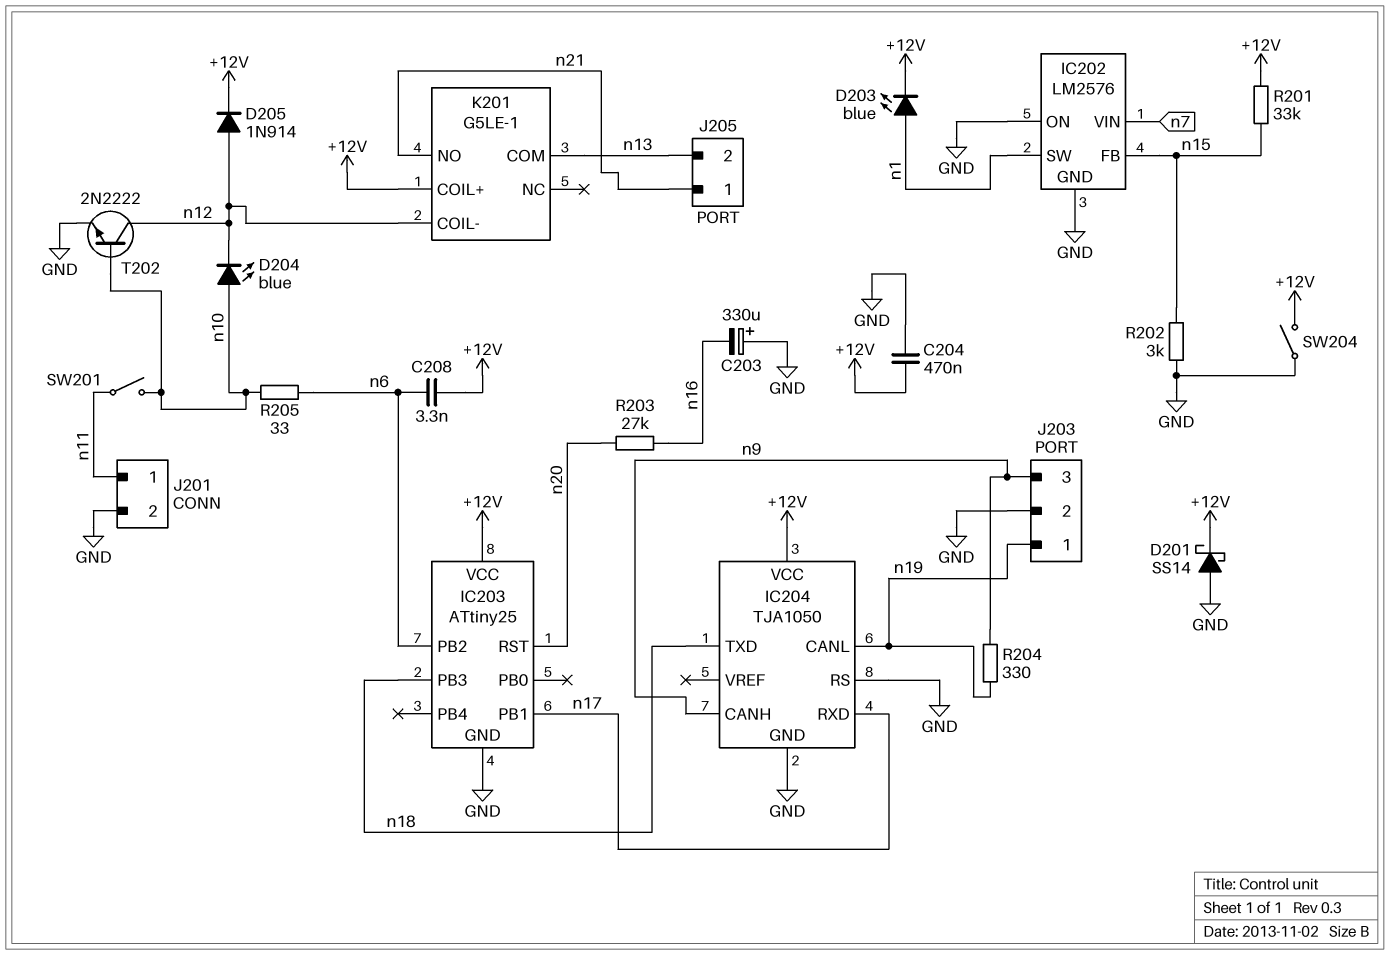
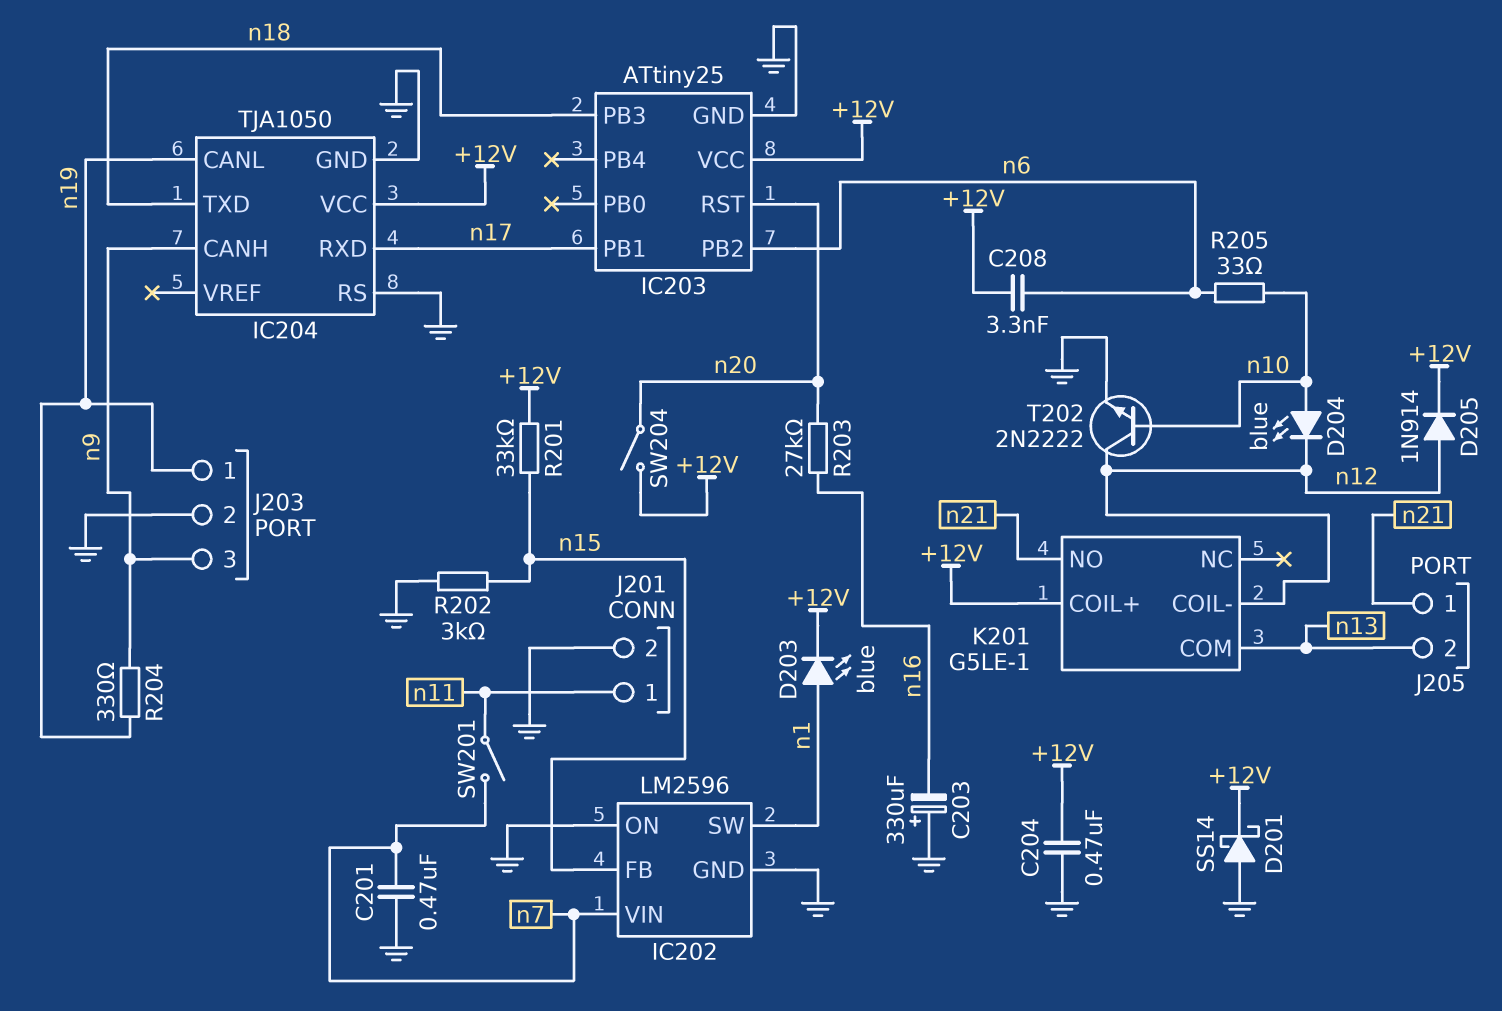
C201: none -> 470nF (GND, n7)
IC202: LM2576 -> LM2596
SW201: switch (n10, n11) -> switch (n7, n11)
SW204: switch (+12V, GND) -> switch (+12V, n20)

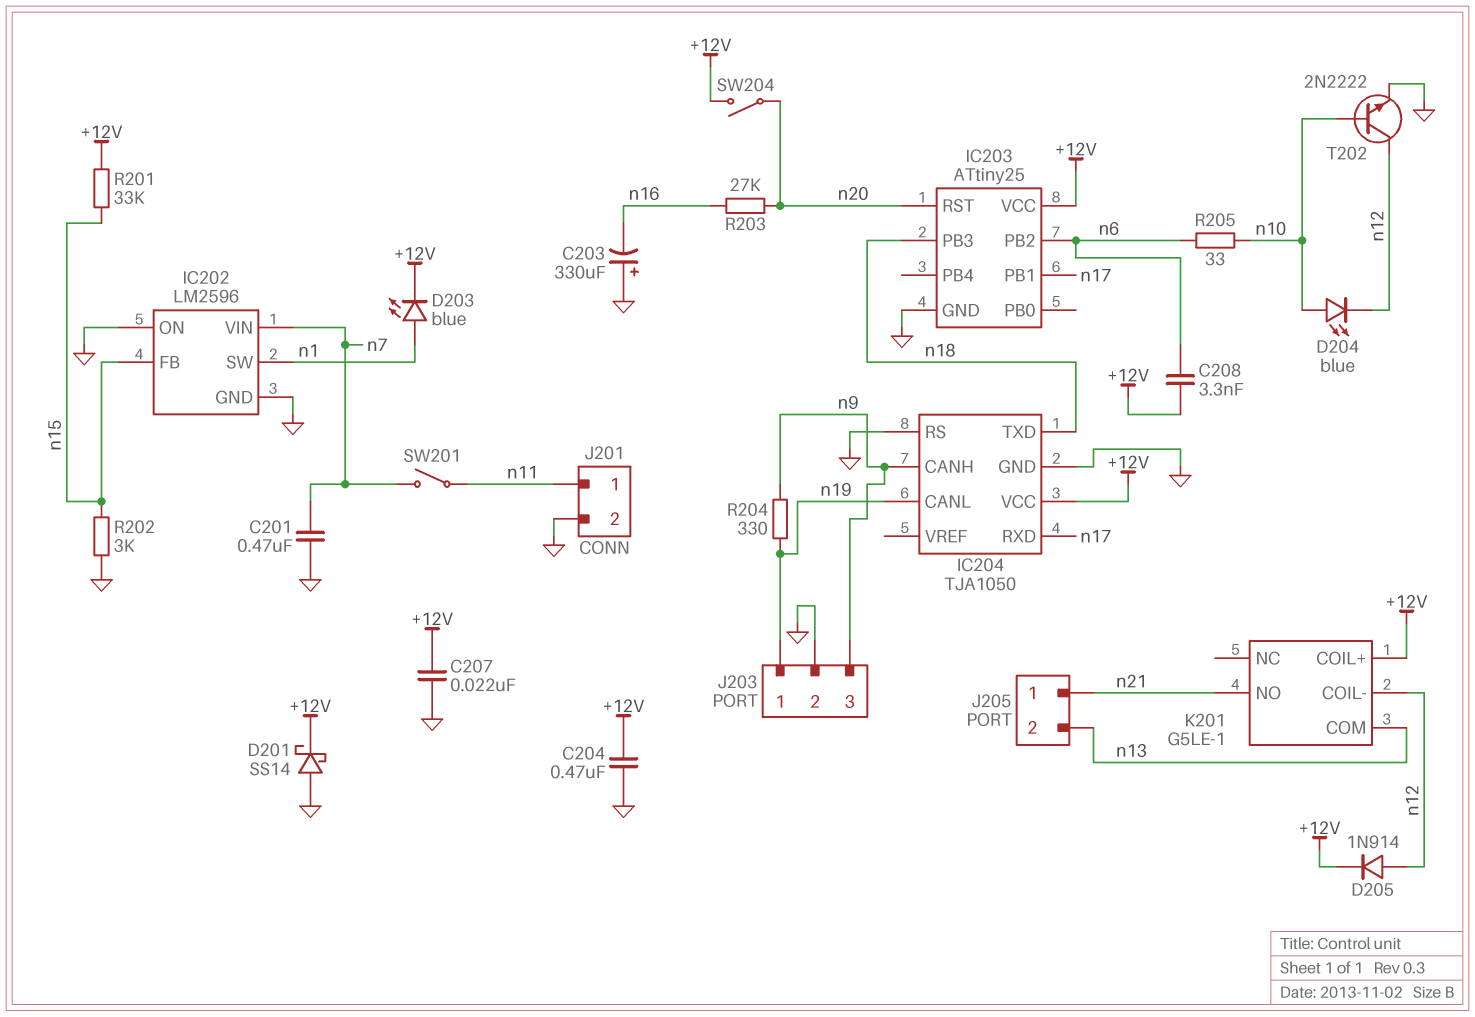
C207: none -> 22nF (+12V, GND)

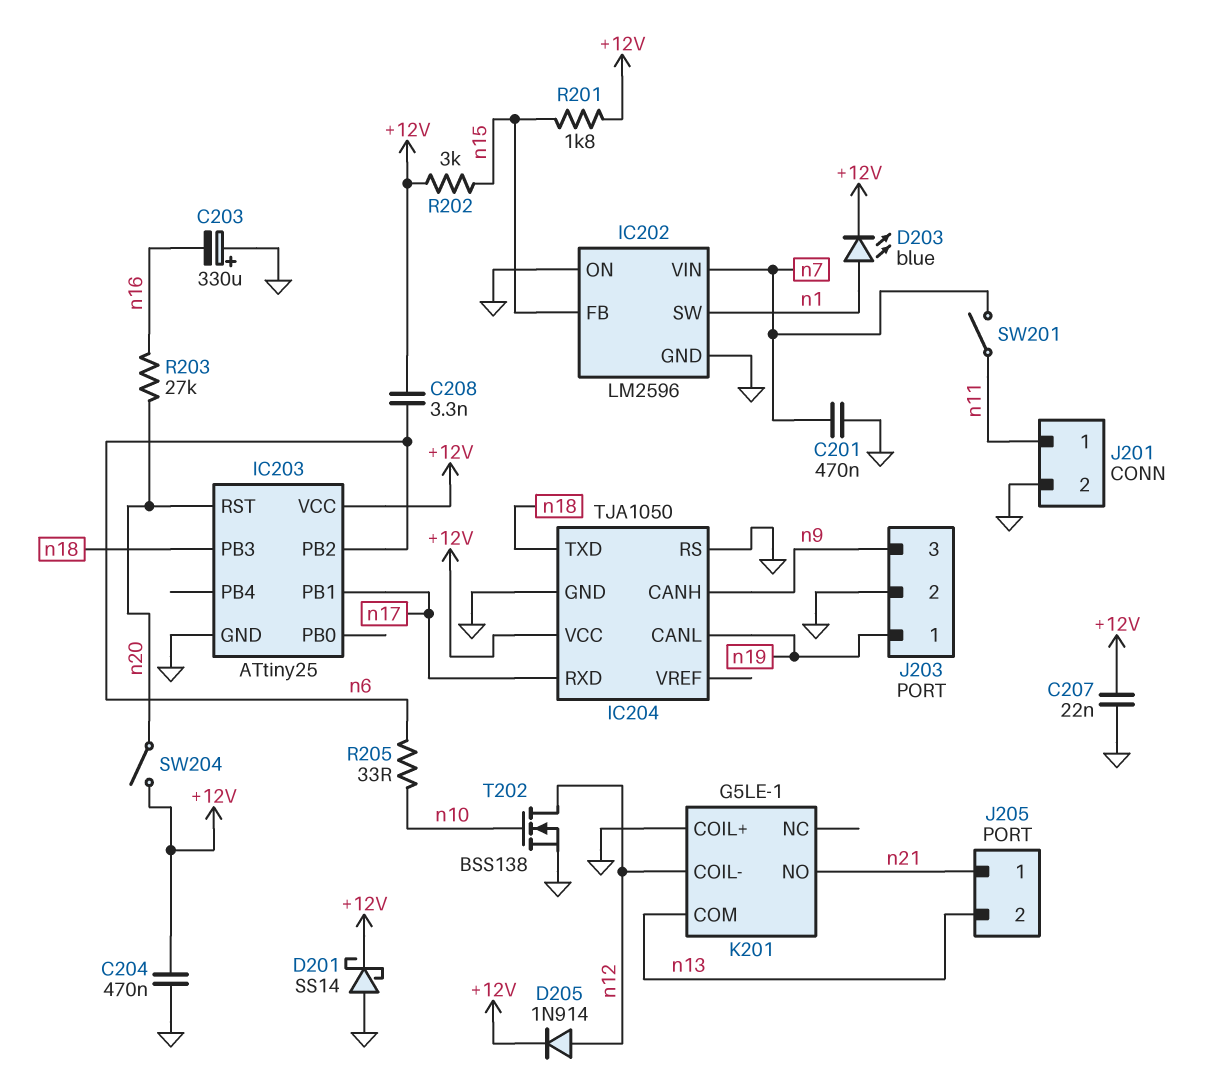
D204: LED blue (A n10, K n12) -> none
K201 pin COIL+: +12V -> GND
R201: 33k (+12V, n15) -> 1.8k (+12V, n15)
R202: 3k (GND, n15) -> 3k (+12V, n15)
R204: 330 (n9, n19) -> none
T202: NPN 2N2222 (B n10, C n12, E GND) -> NMOS BSS138 (G n10, D n12, S GND)

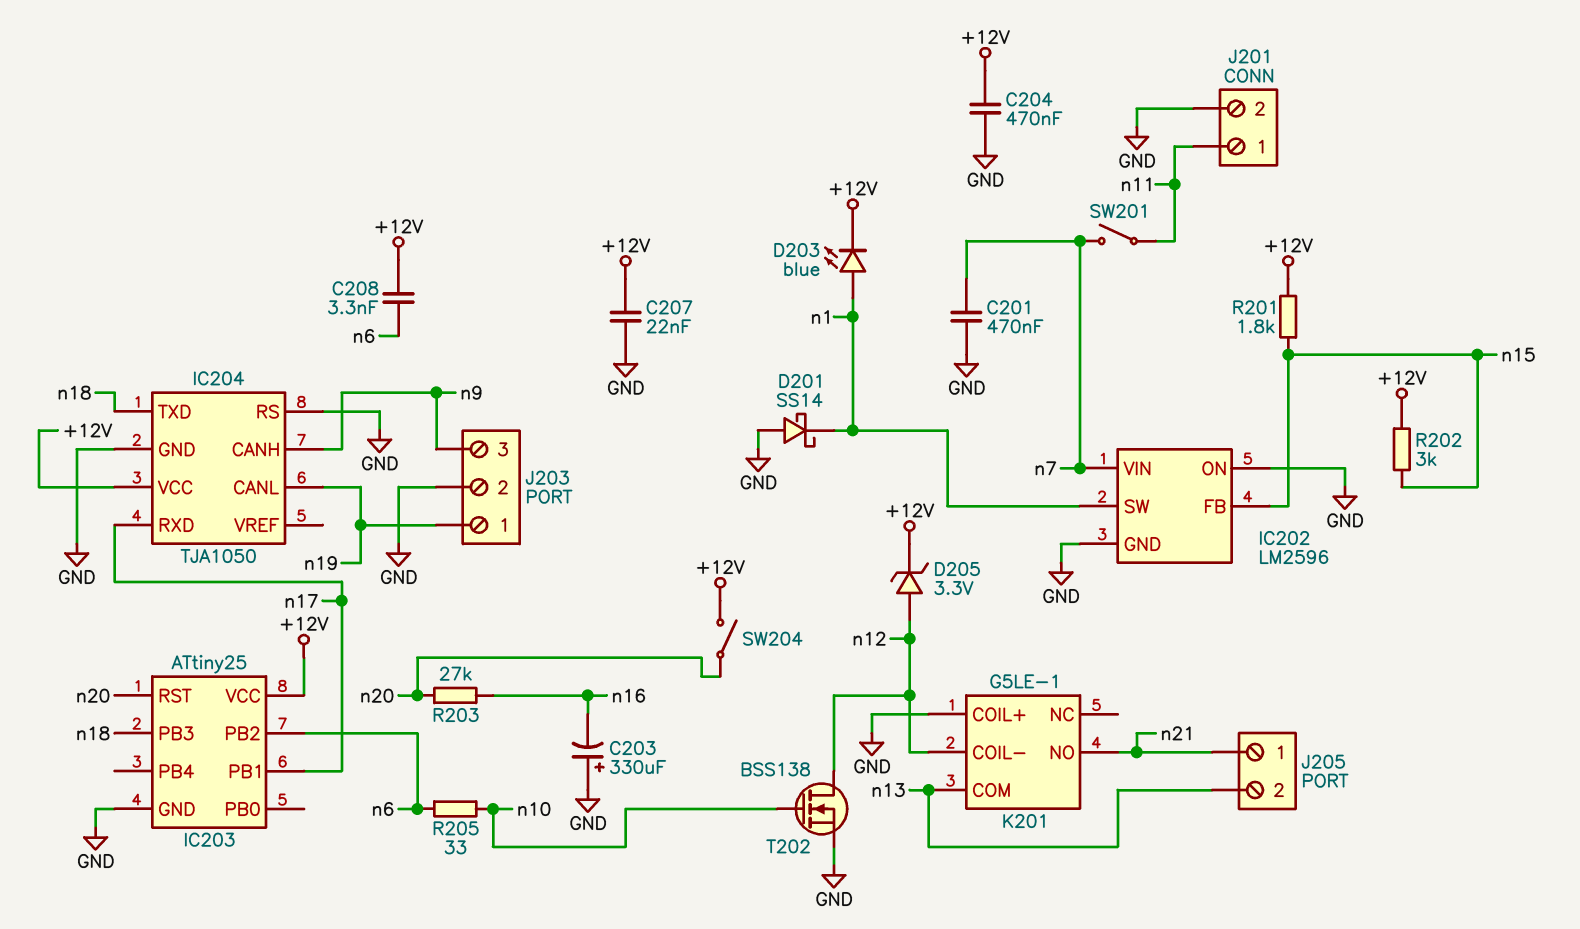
D201: schottky SS14 (A GND, K +12V) -> schottky SS14 (A GND, K n1)
D205: diode 1N914 (A n12, K +12V) -> zener 3.3V (A n12, K +12V)

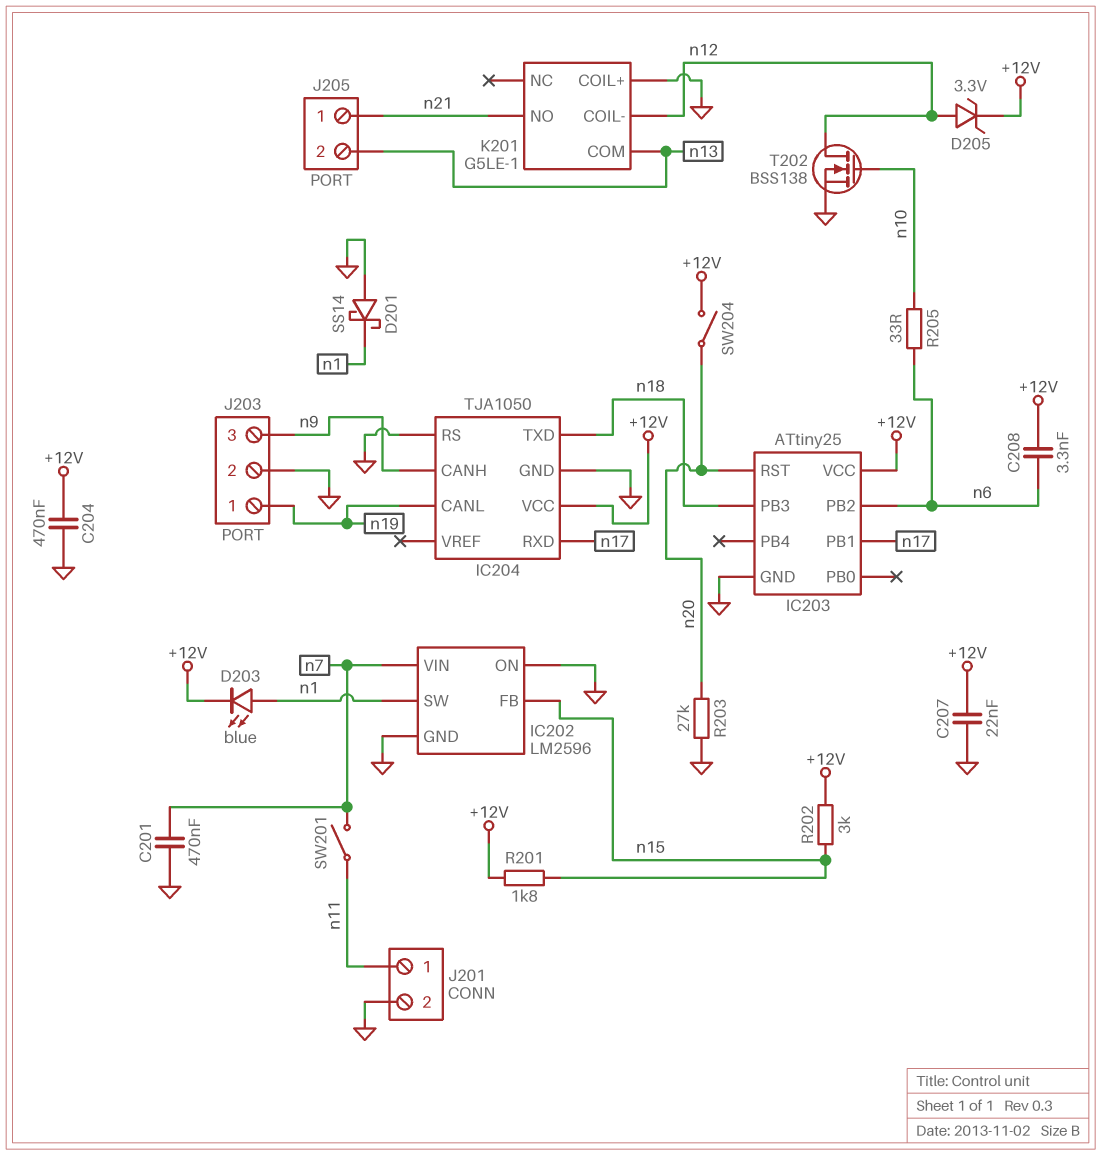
C203: 330uF (plus GND, minus n16) -> none
R203: 27k (n16, n20) -> 27k (GND, n20)

